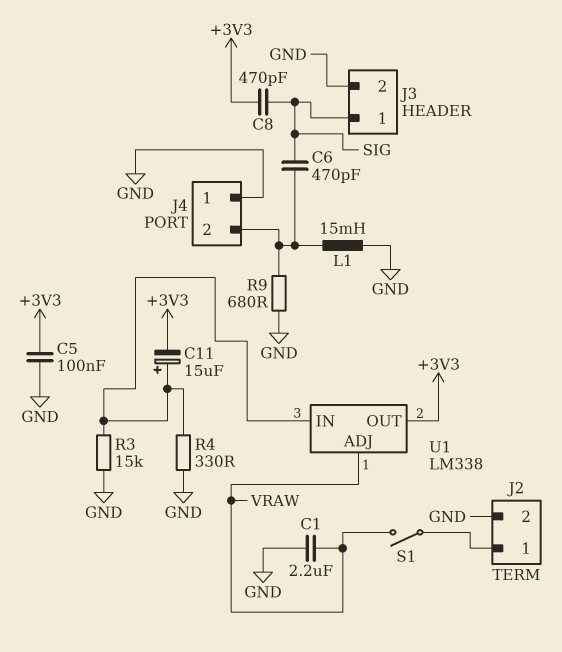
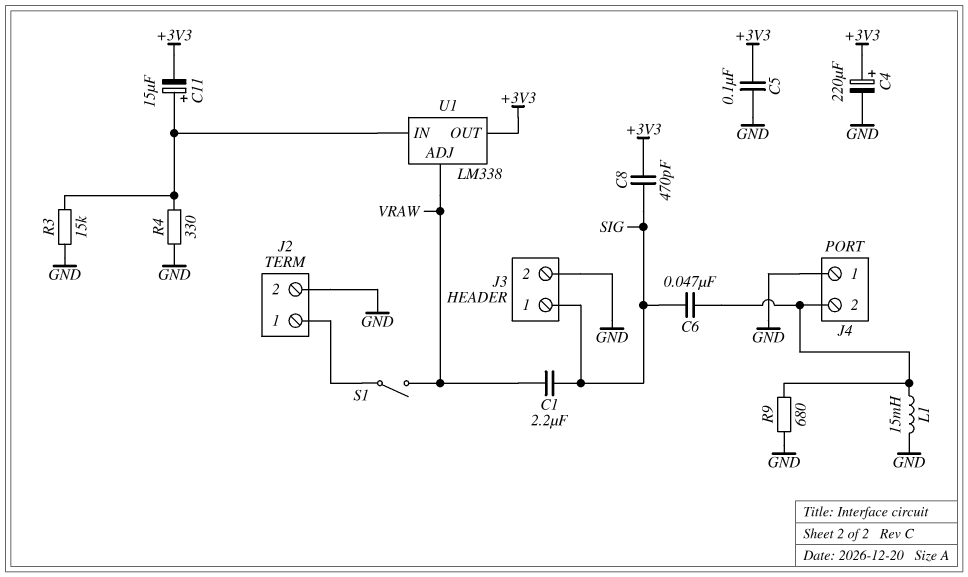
C1: 2.2uF (GND, VRAW) -> 2.2uF (SIG, VRAW)
C4: none -> 220uF (plus +3V3, minus GND)
C6: 470pF (J4/2, SIG) -> 47nF (J4/2, SIG)

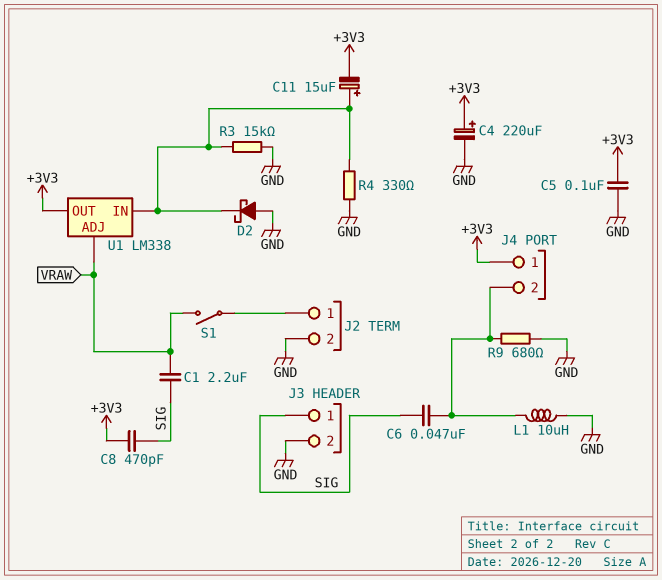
D2: none -> schottky (A GND, K U1/IN)
J4 pin 1: GND -> +3V3
L1: 15mH (GND, J4/2) -> 10uH (GND, J4/2)

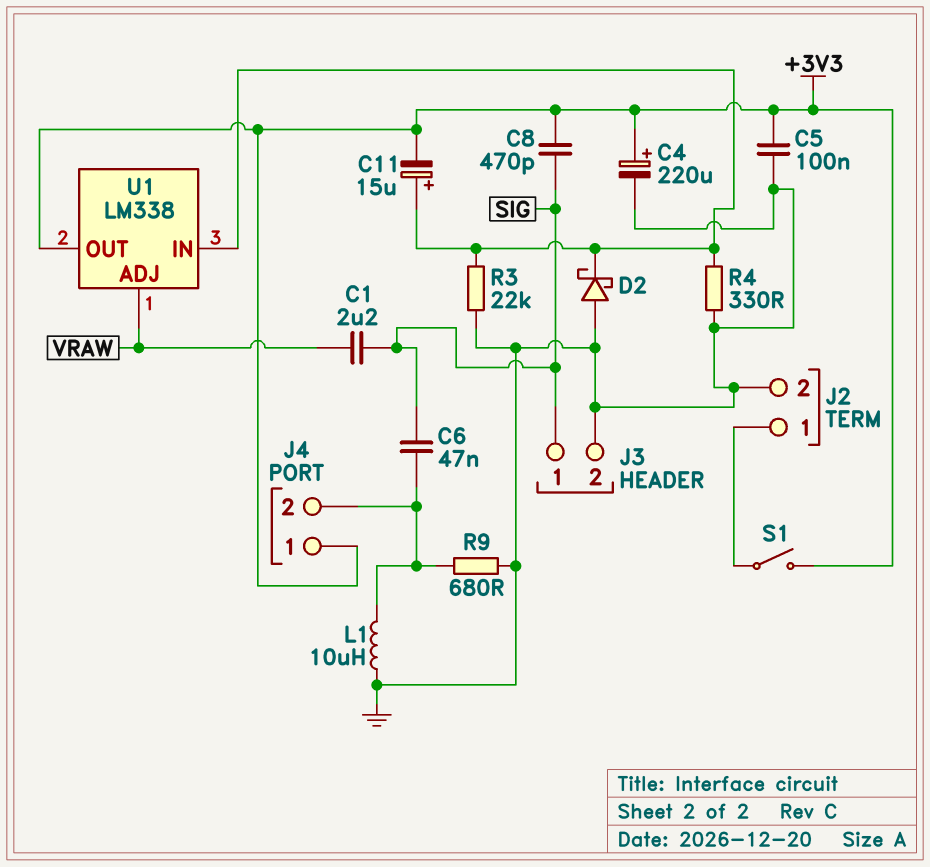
R3: 15k (GND, U1/IN) -> 22k (GND, U1/IN)
S1: switch (J2/1, VRAW) -> switch (+3V3, J2/1)

